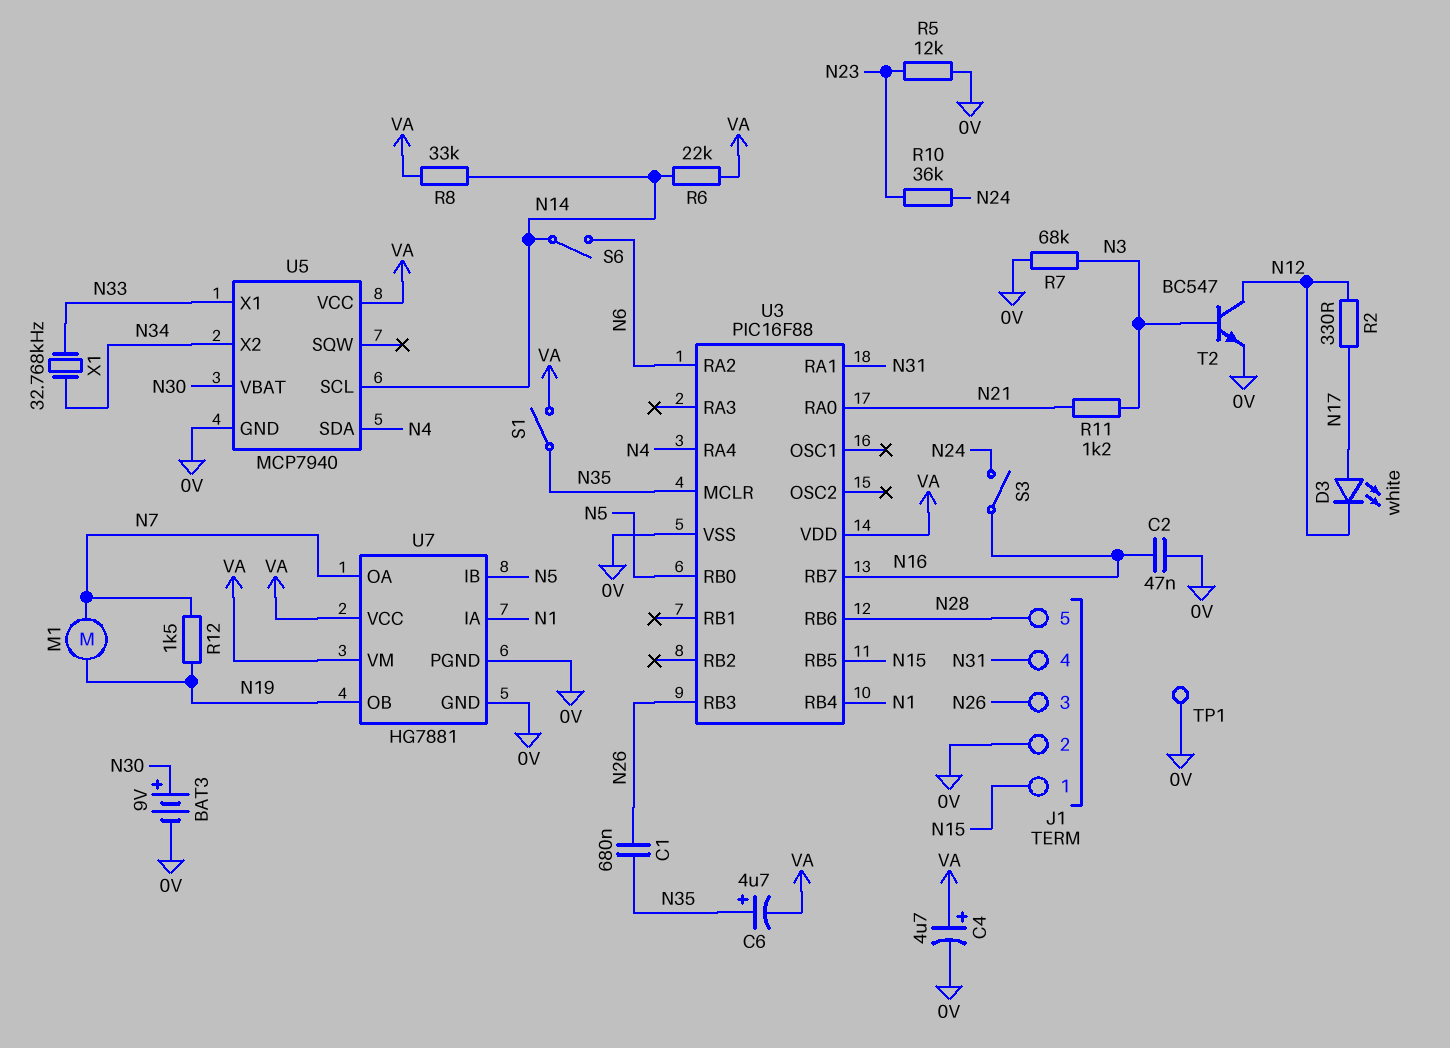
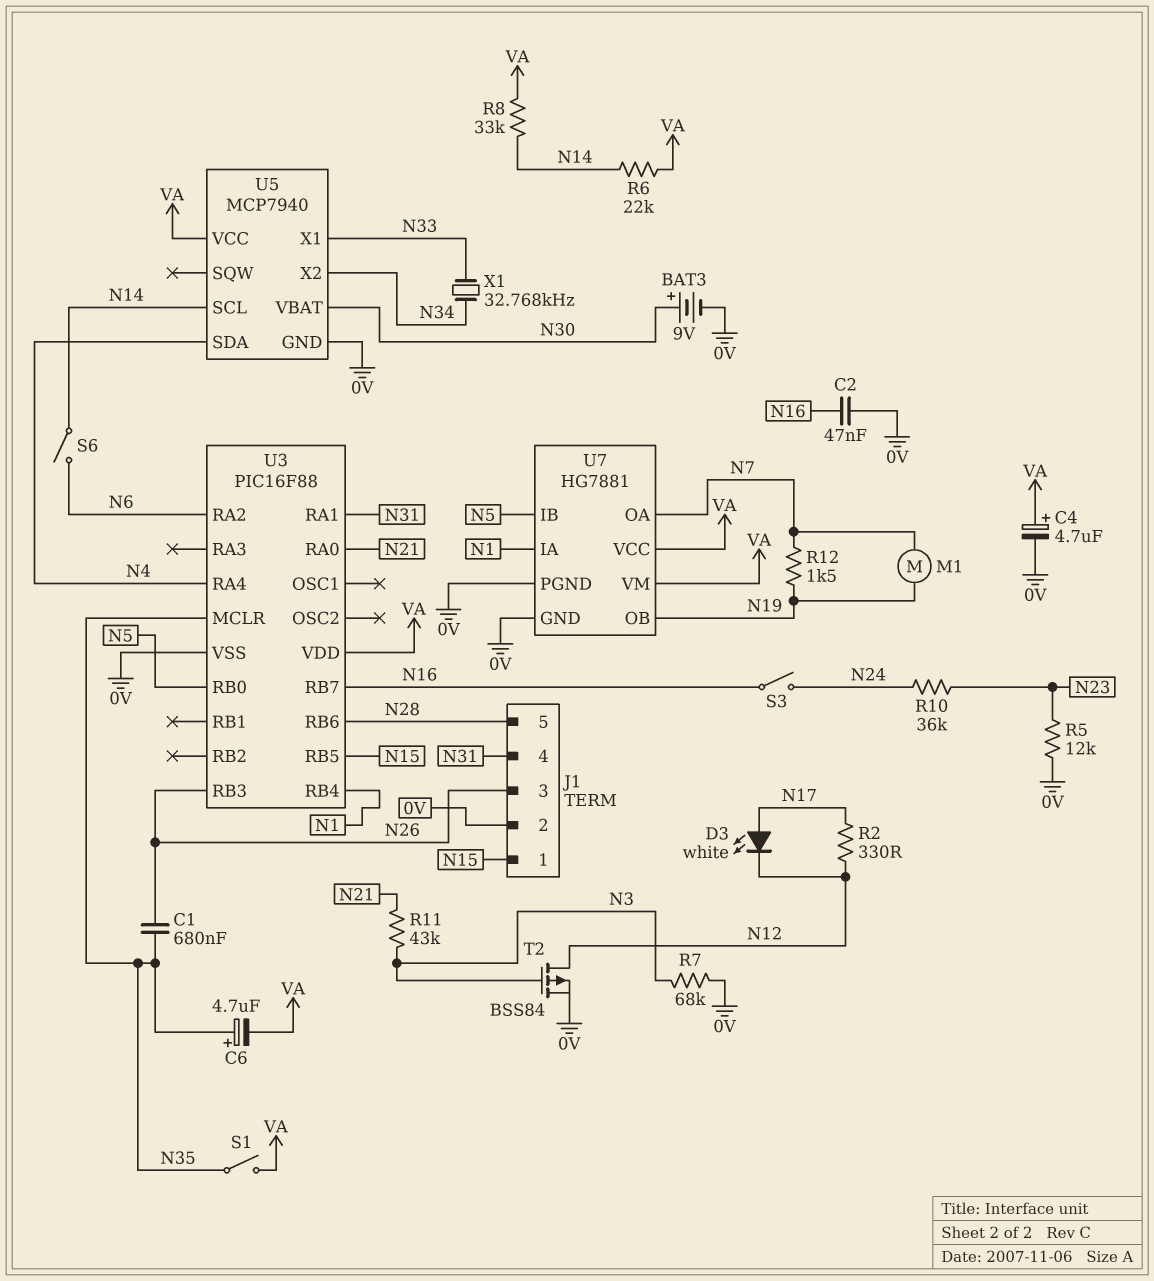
R11: 1.2k (N3, N21) -> 43k (N3, N21)
T2: NPN BC547 (B N3, C N12, E 0V) -> PMOS BSS84 (G N3, D N12, S 0V)
TP1: test point (0V) -> none

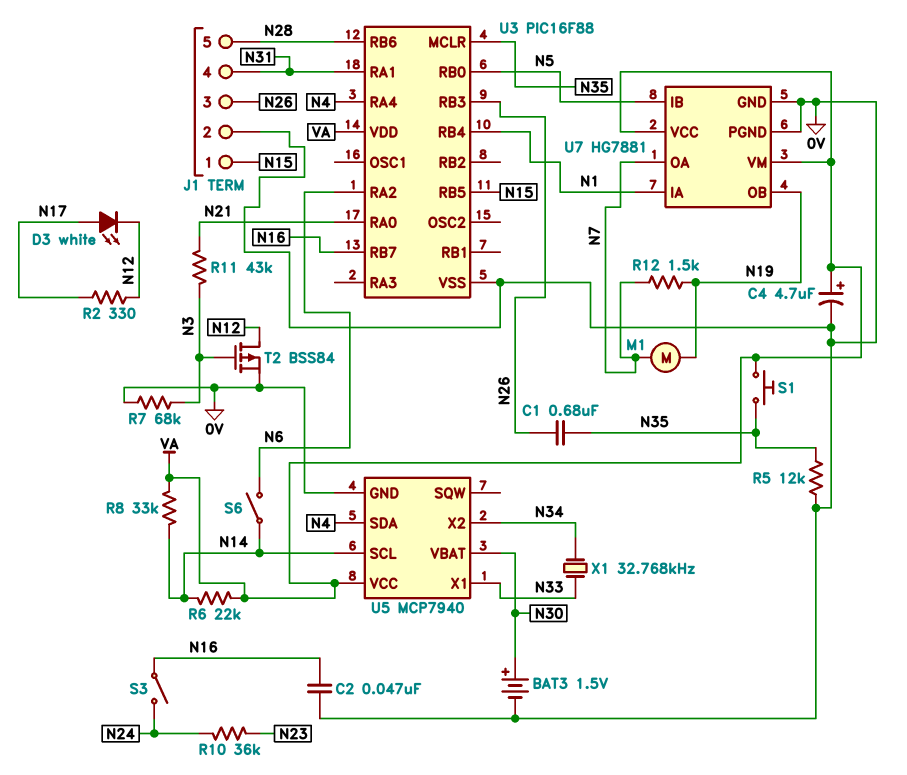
BAT3: 9V (plus N30, minus 0V) -> 1.5V (plus N30, minus 0V)
C6: 4.7uF (plus N35, minus VA) -> none
R5: 12k (0V, N23) -> 12k (0V, N35)
S1: switch (N35, VA) -> button (N35, VA)

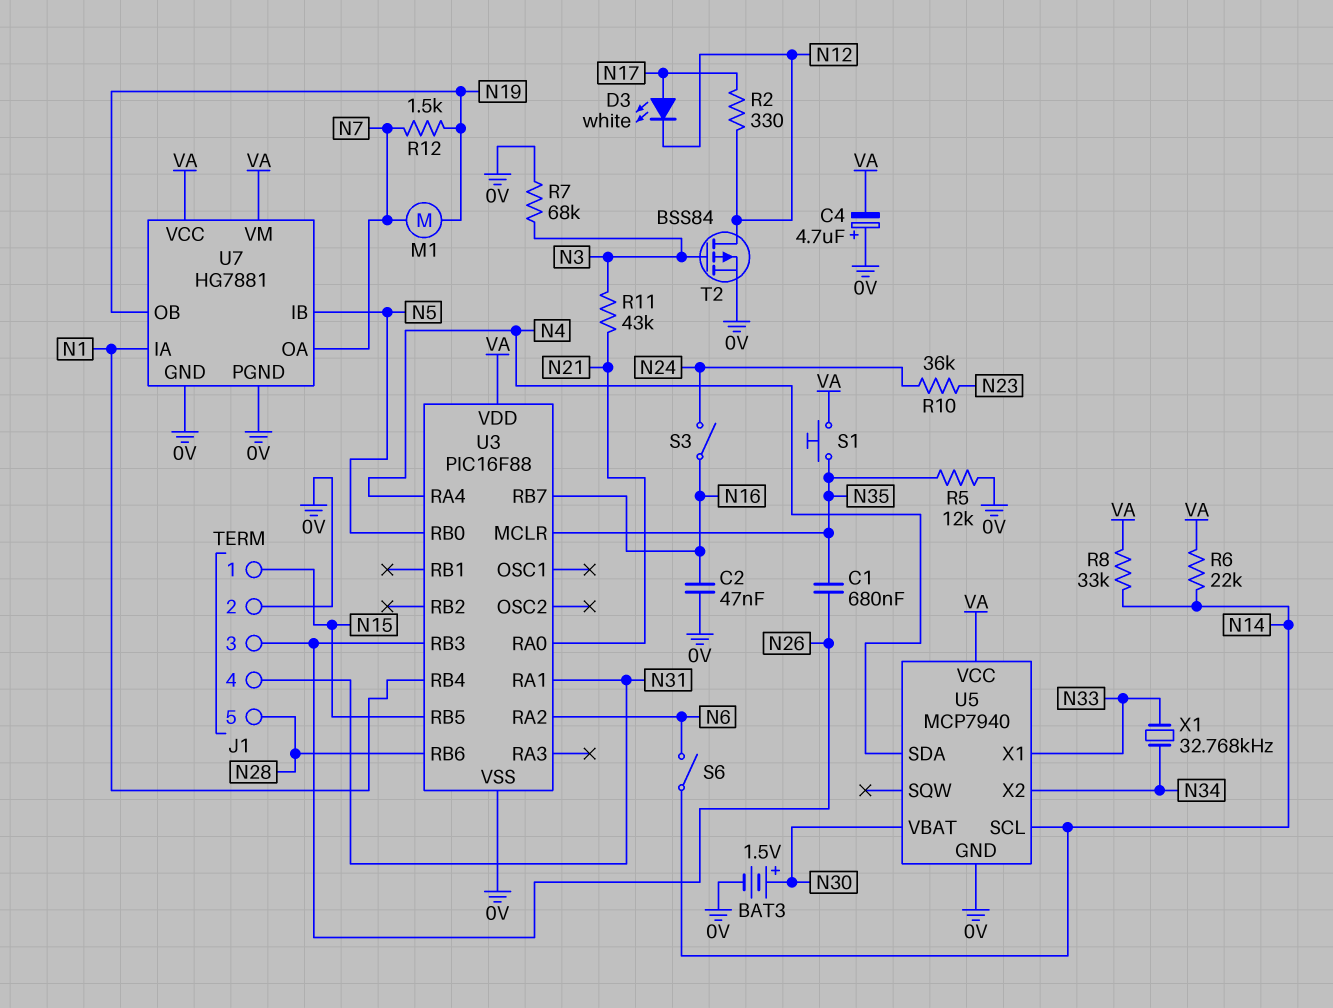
C4: 4.7uF (plus VA, minus 0V) -> 4.7uF (plus 0V, minus VA)

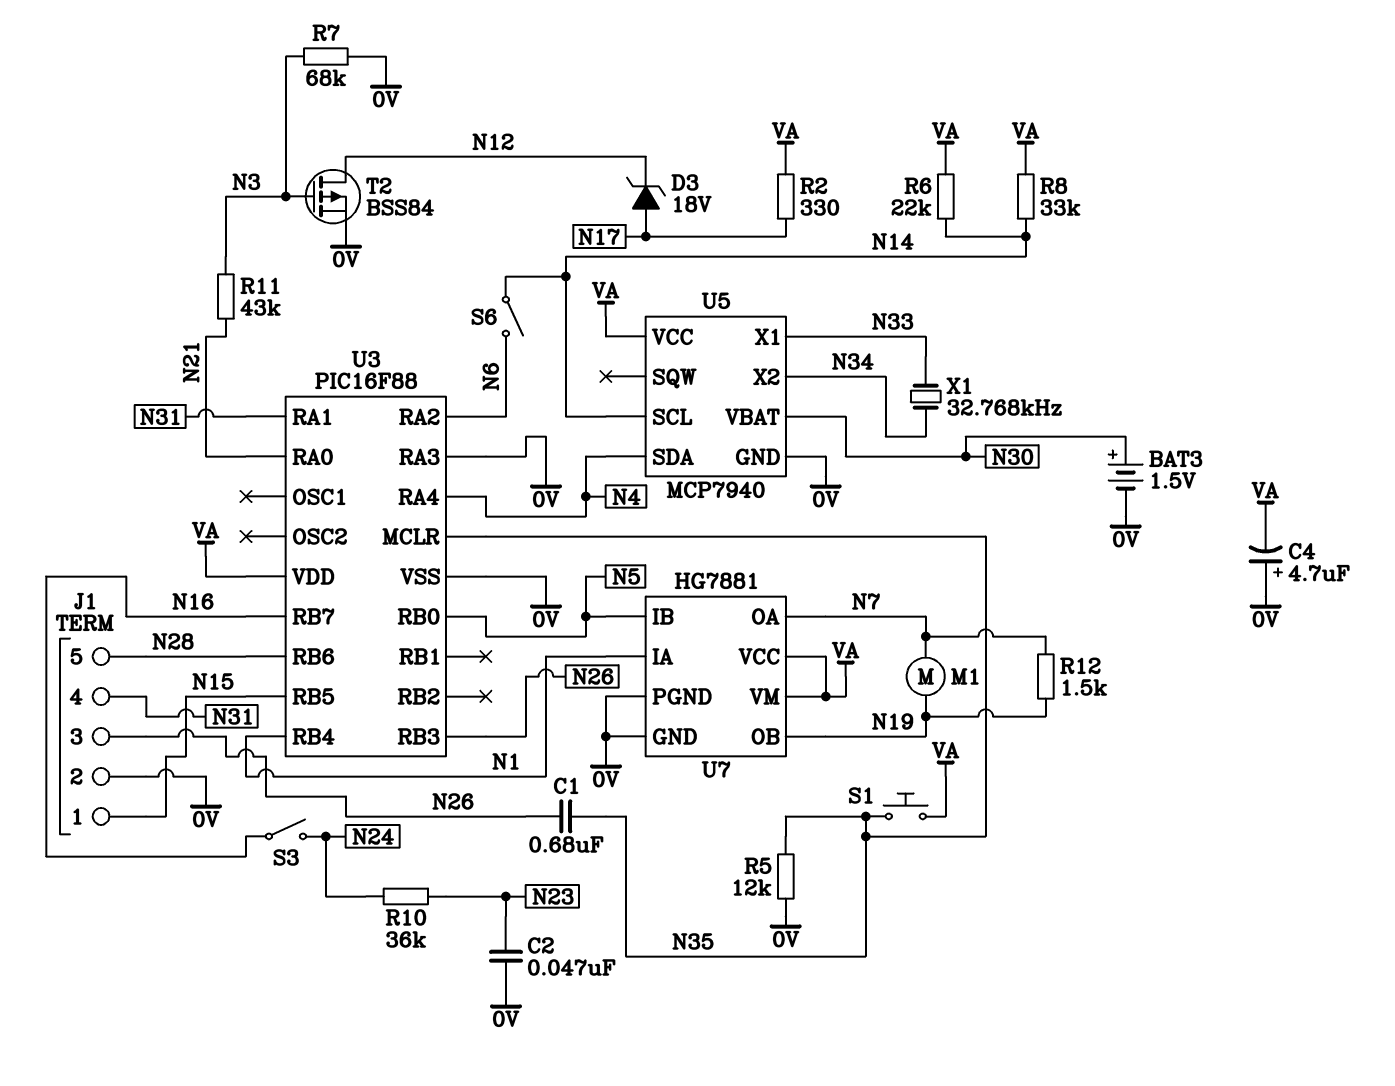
C2: 47nF (0V, N16) -> 47nF (0V, N23)
D3: LED white (A N17, K N12) -> zener 18V (A N17, K N12)
R2: 330 (N12, N17) -> 330 (N17, VA)
U3 pin RA3: none -> 0V

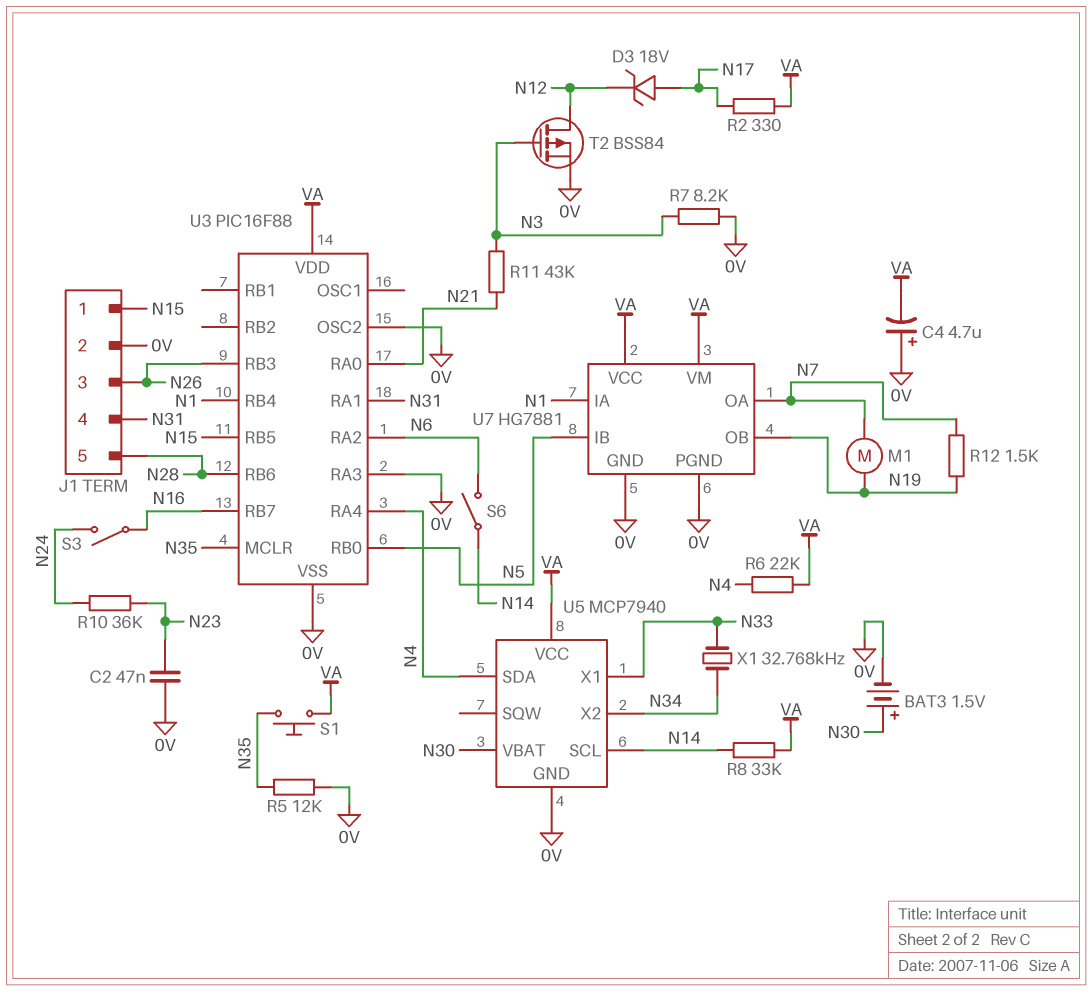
C1: 680nF (N26, N35) -> none
R6: 22k (N14, VA) -> 22k (N4, VA)
R7: 68k (0V, N3) -> 8.2k (0V, N3)
U3 pin OSC2: none -> 0V

